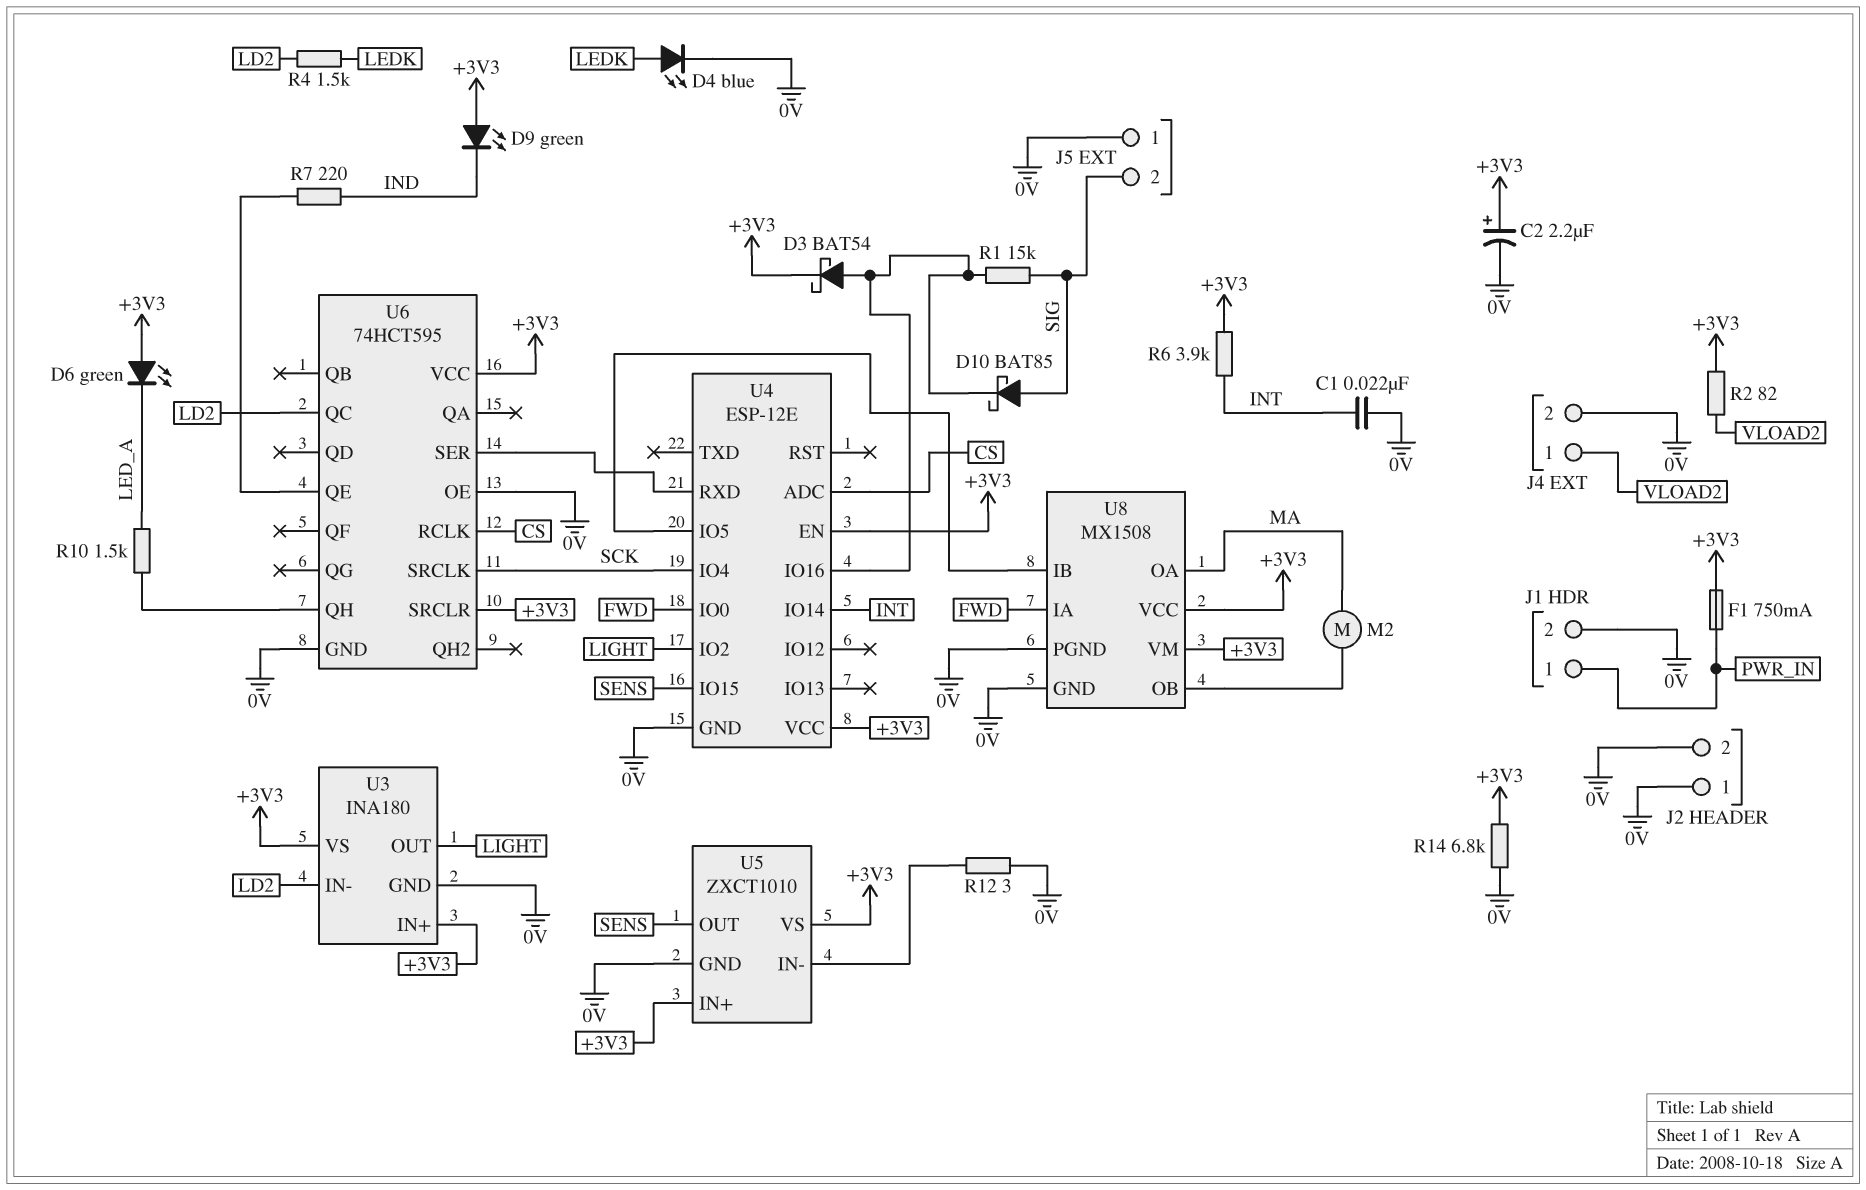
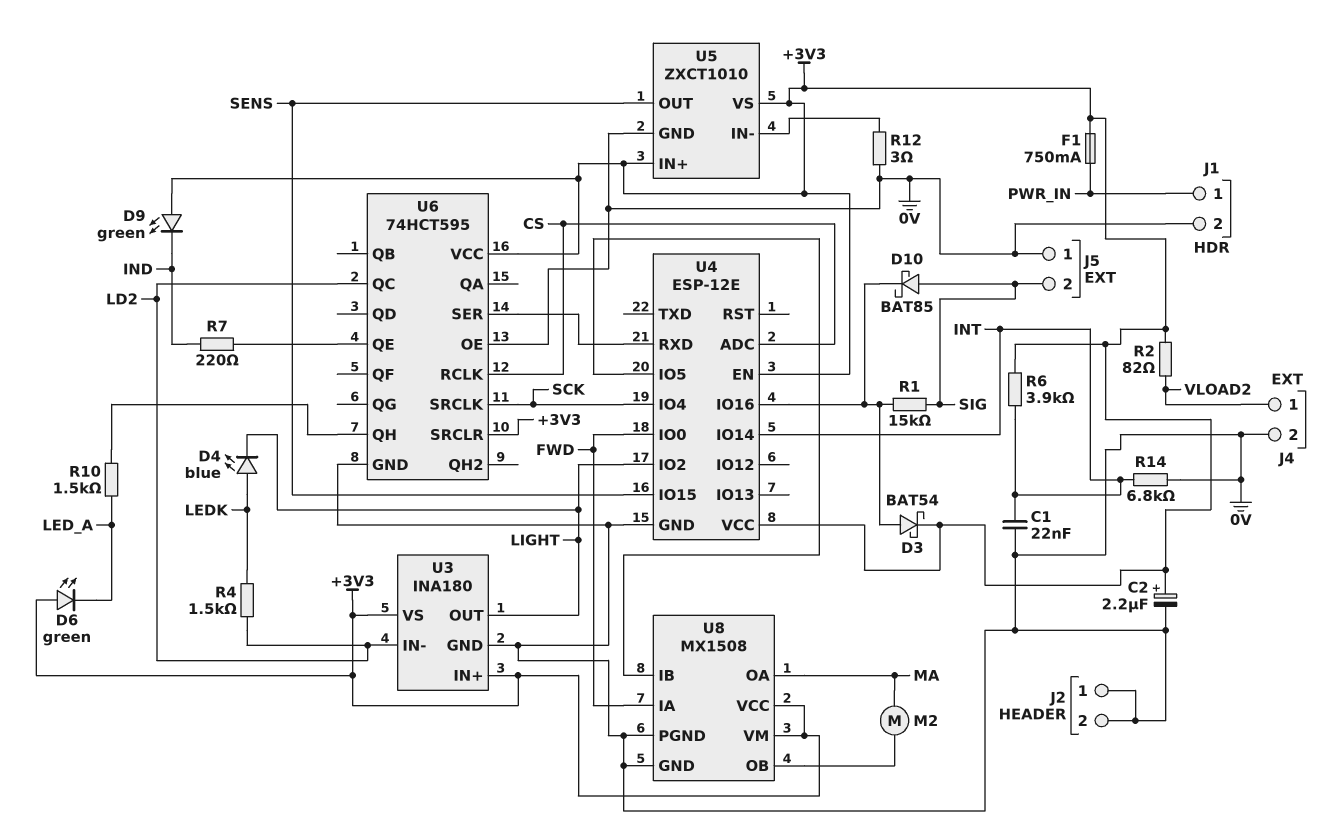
D4: LED blue (A LEDK, K 0V) -> LED blue (A LEDK, K LIGHT)
R14: 6.8k (+3V3, 0V) -> 6.8k (0V, INT)

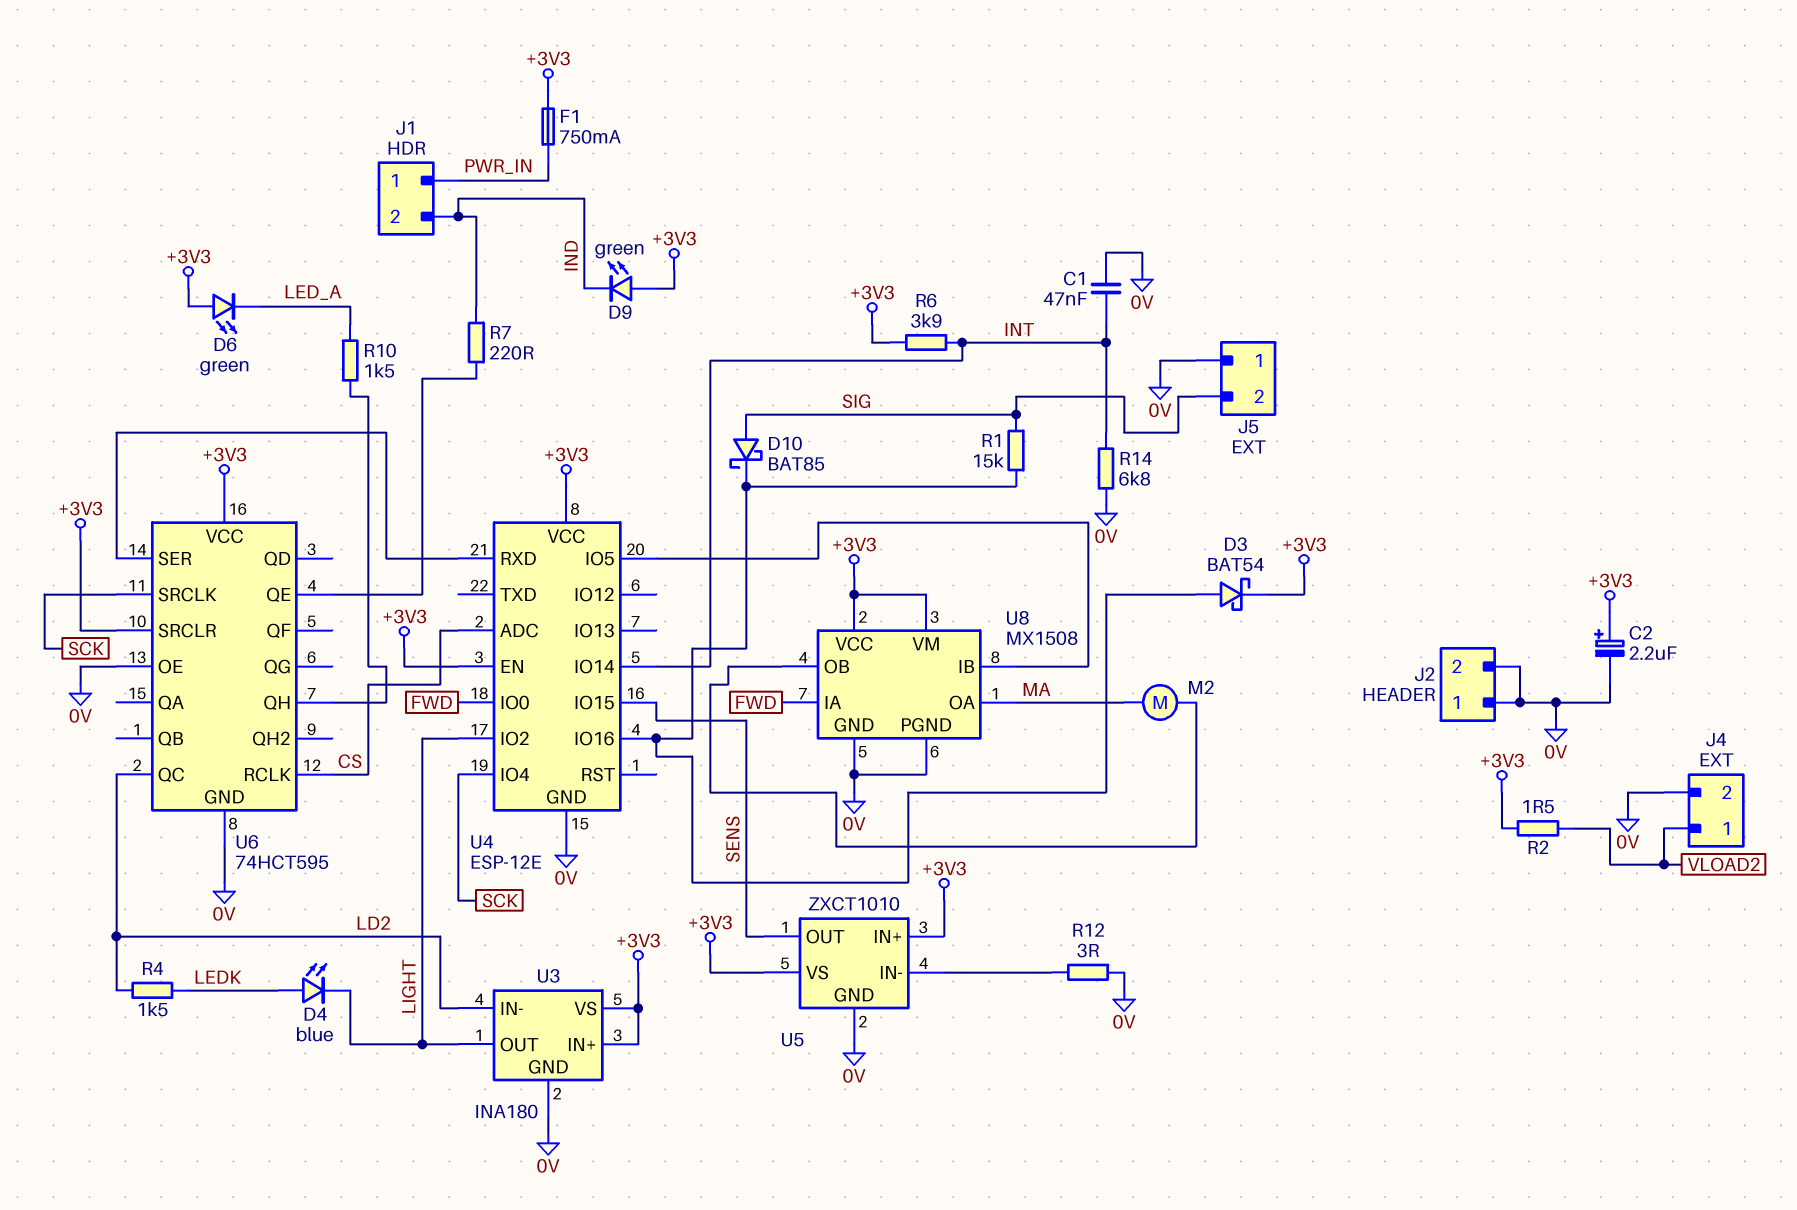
C1: 22nF (0V, INT) -> 47nF (0V, INT)
J1 pin 2: 0V -> IND
R2: 82 (+3V3, VLOAD2) -> 1.5 (+3V3, VLOAD2)

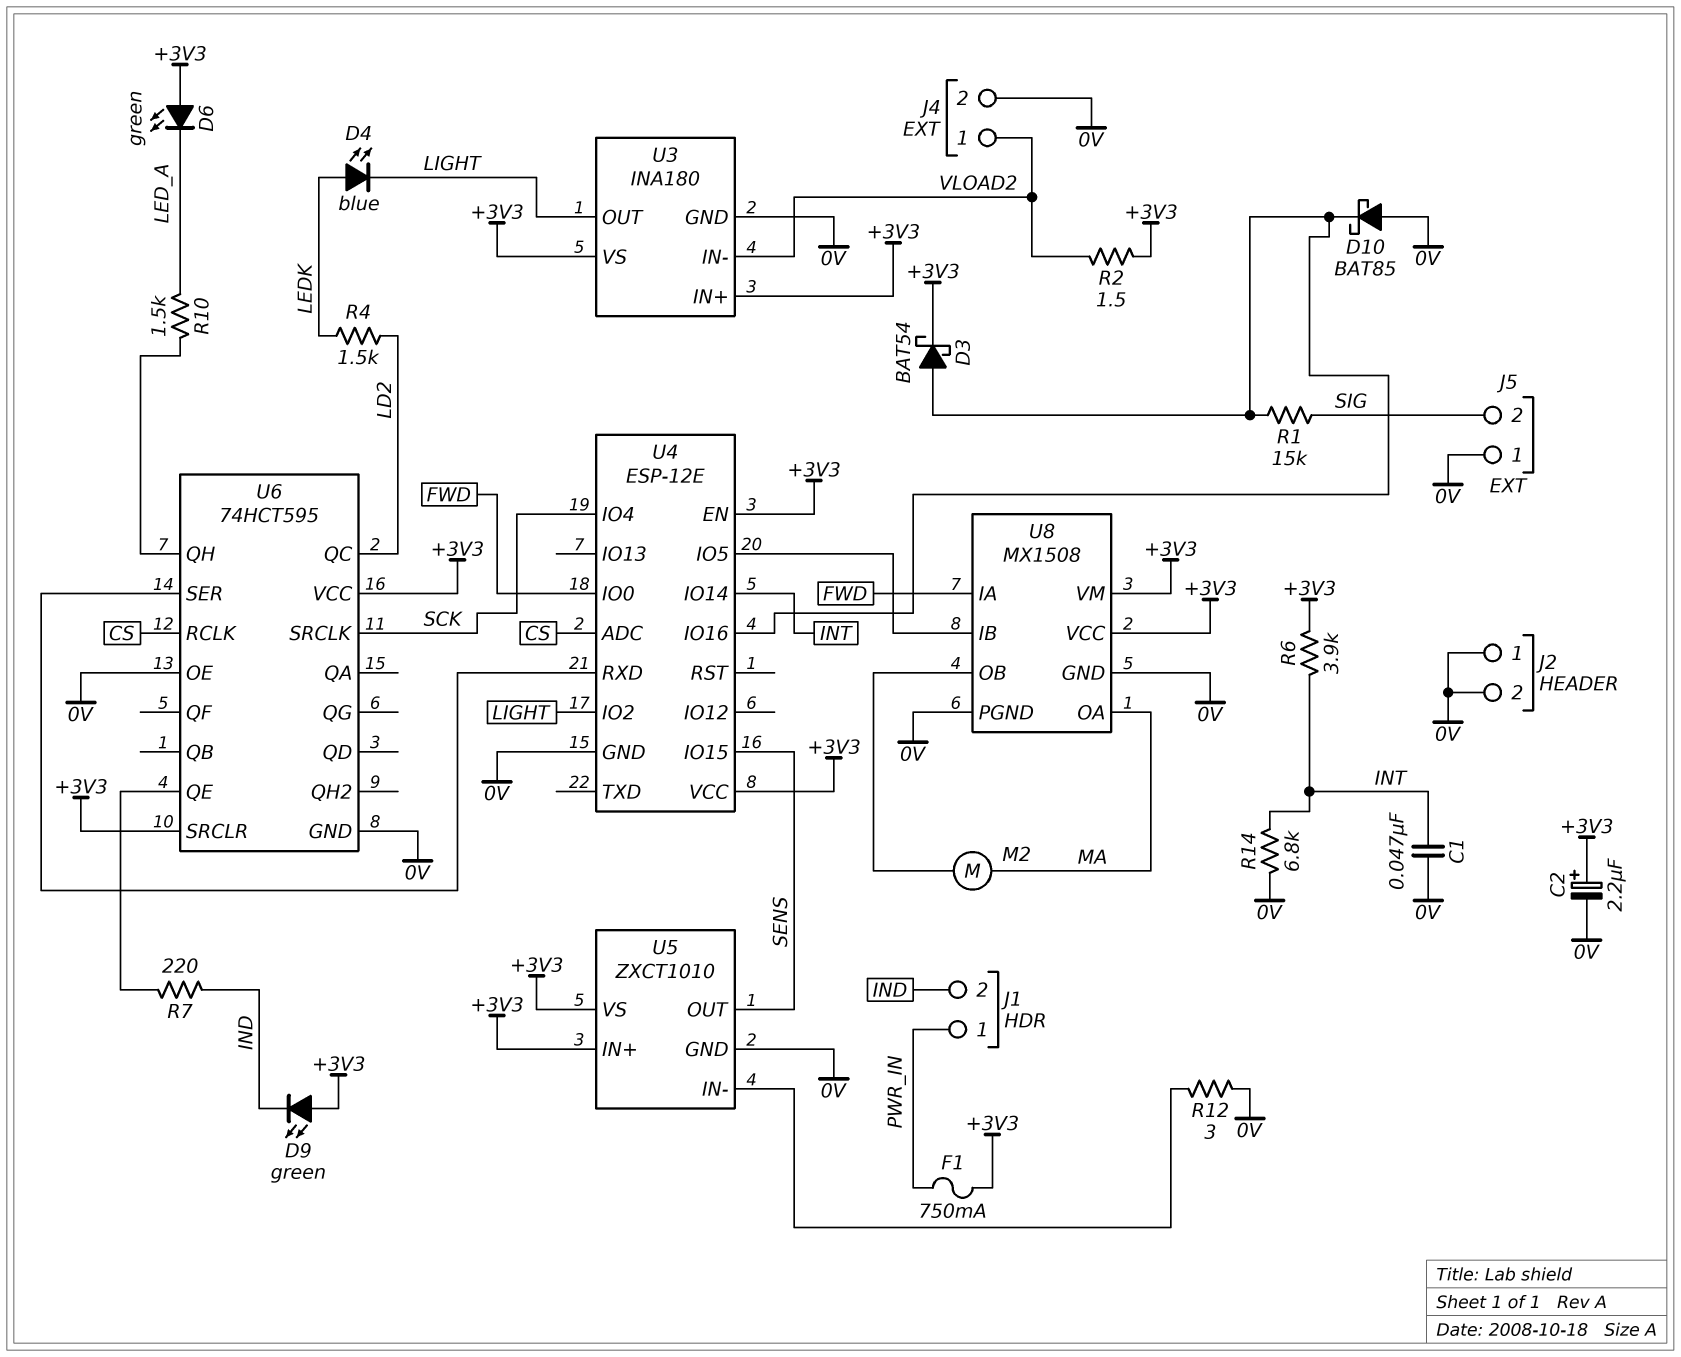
D10: schottky BAT85 (A SIG, K U4/IO16) -> schottky BAT85 (A 0V, K U4/IO16)
U3 pin IN-: LD2 -> VLOAD2

